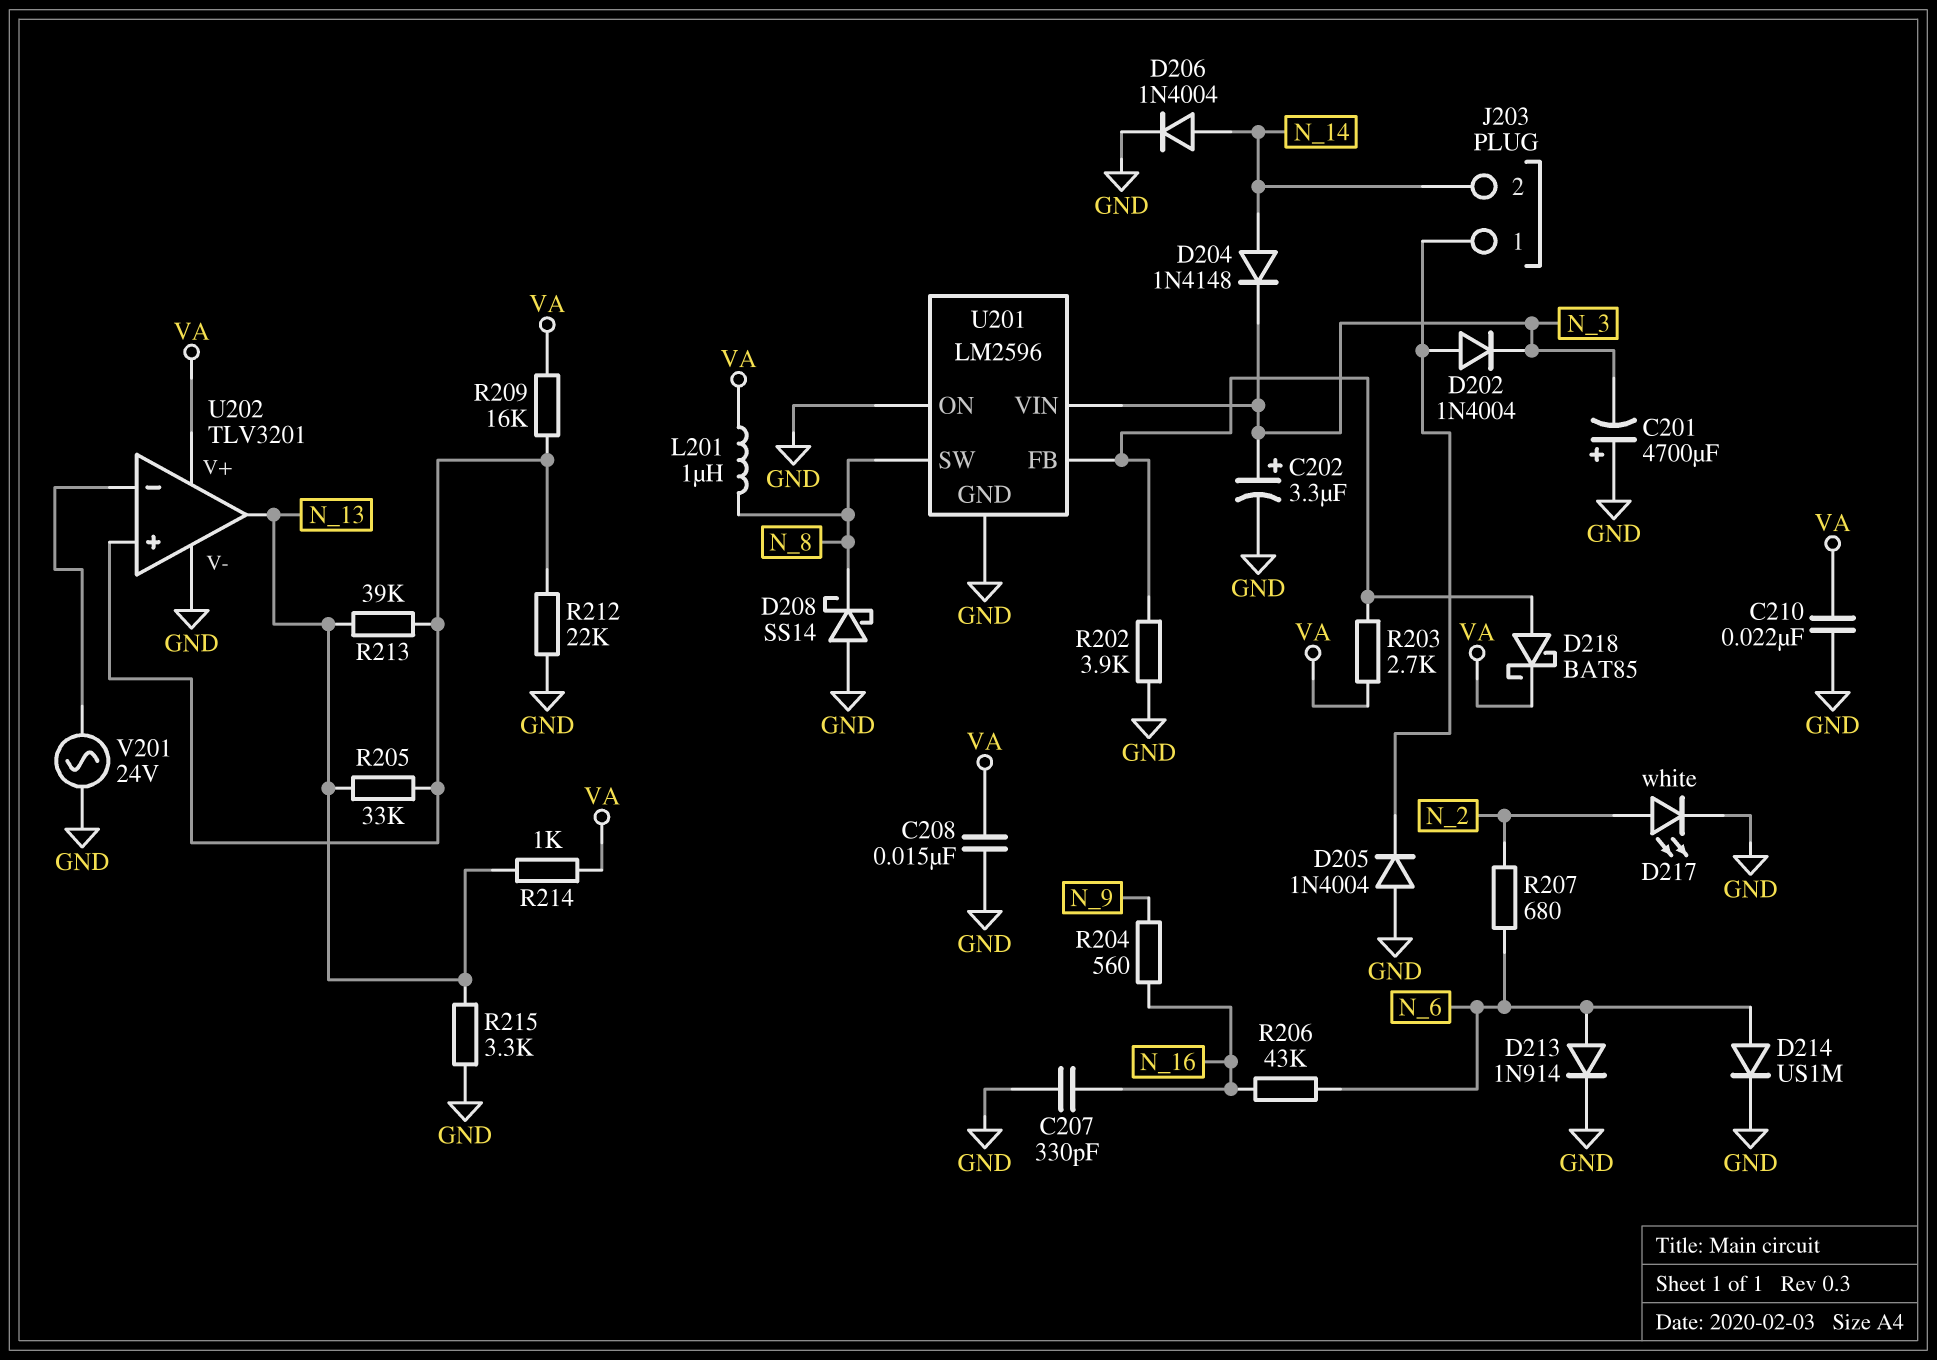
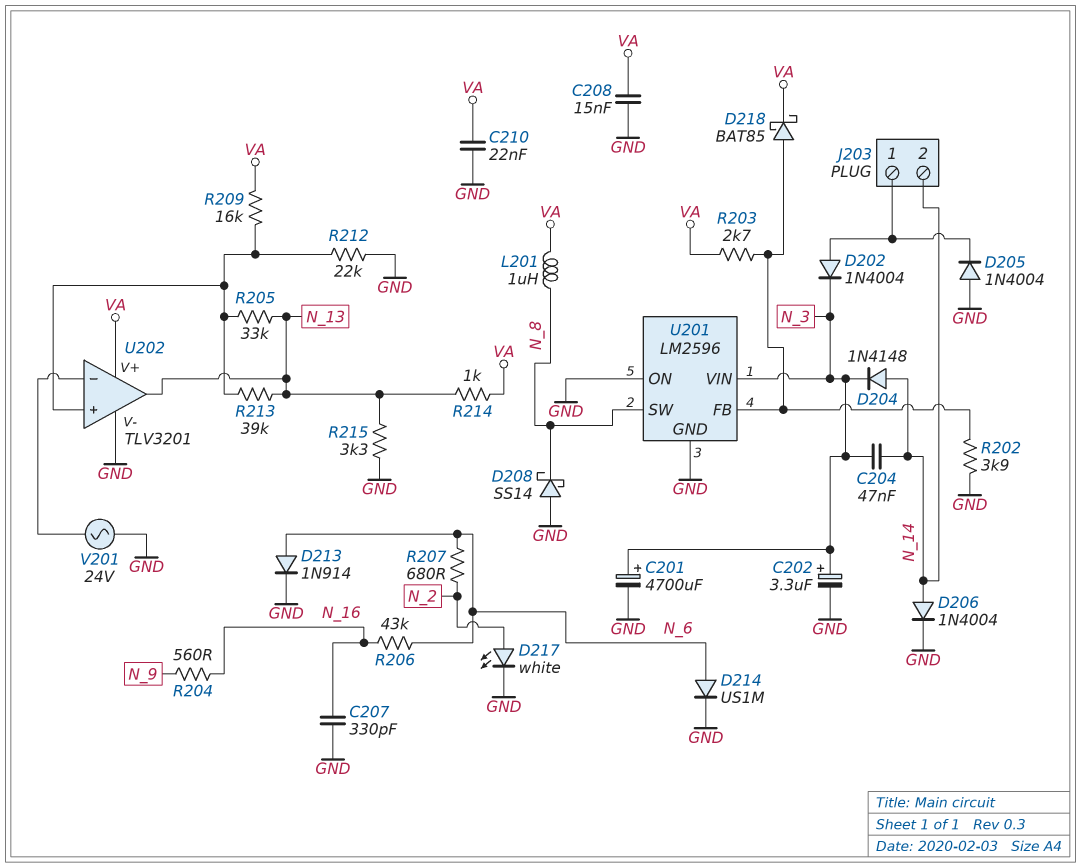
C201: 4700uF (plus GND, minus N_3) -> 4700uF (plus N_3, minus GND)
C204: none -> 47nF (N_3, N_14)

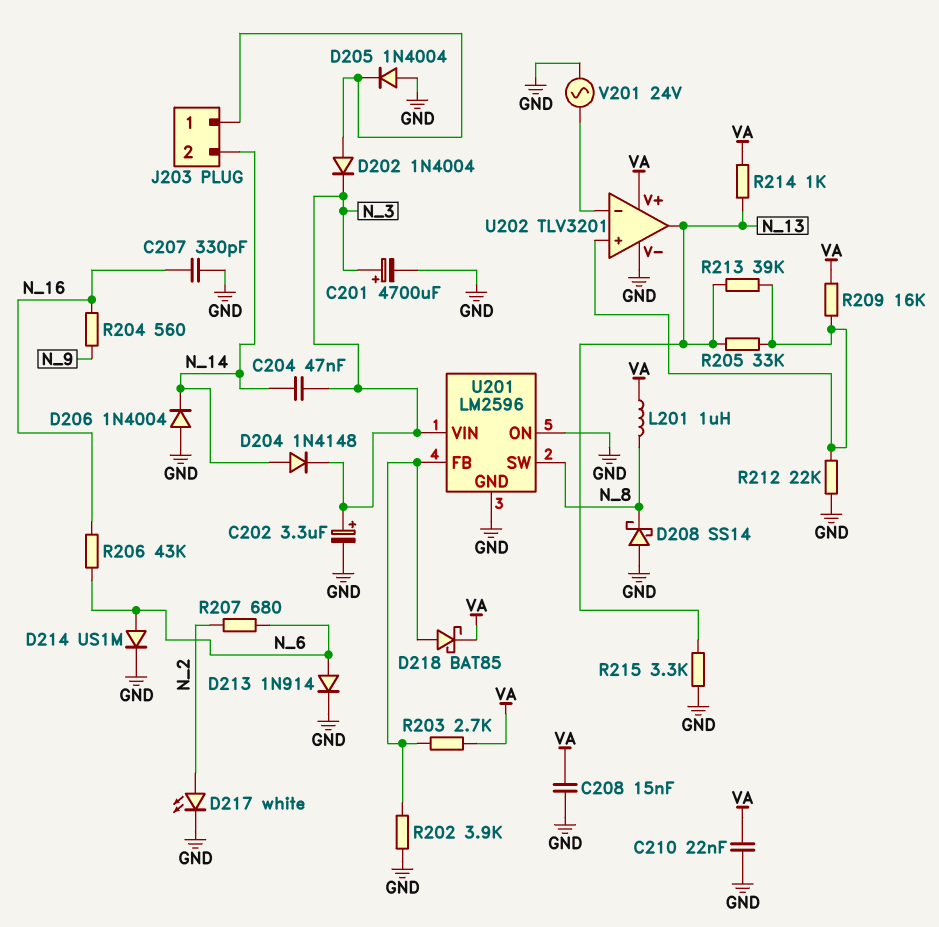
D206: diode 1N4004 (A N_14, K GND) -> diode 1N4004 (A GND, K N_14)

